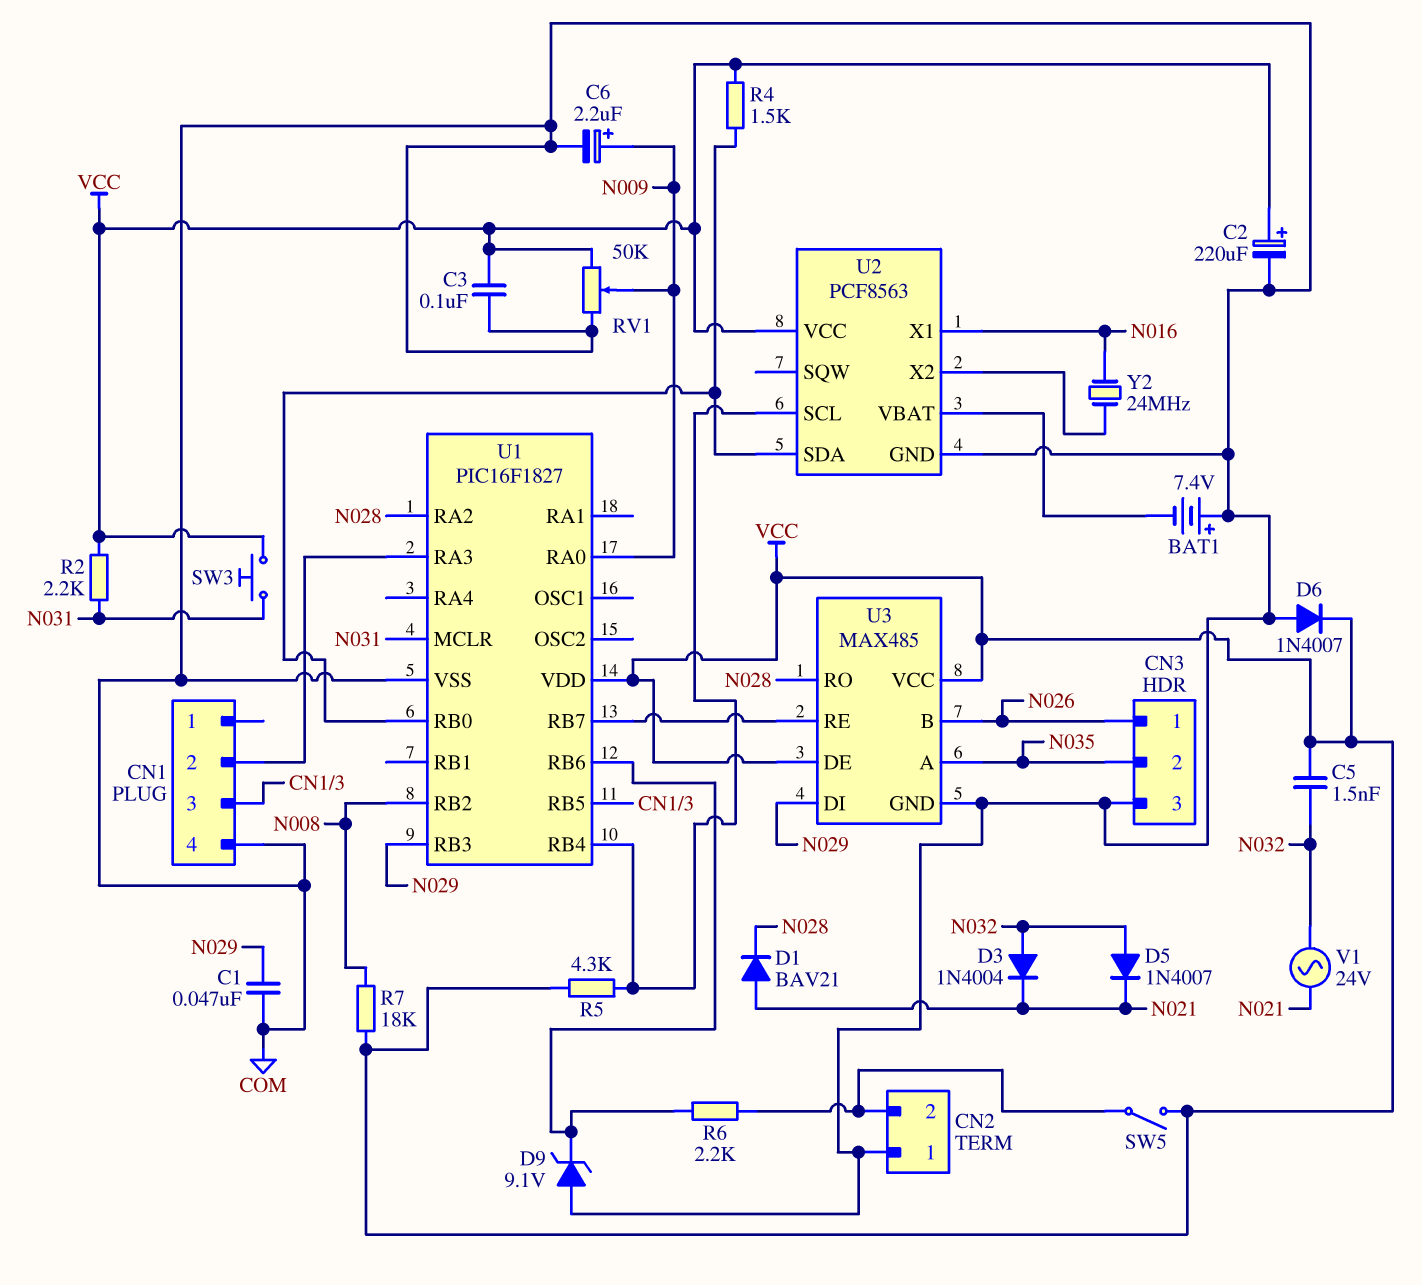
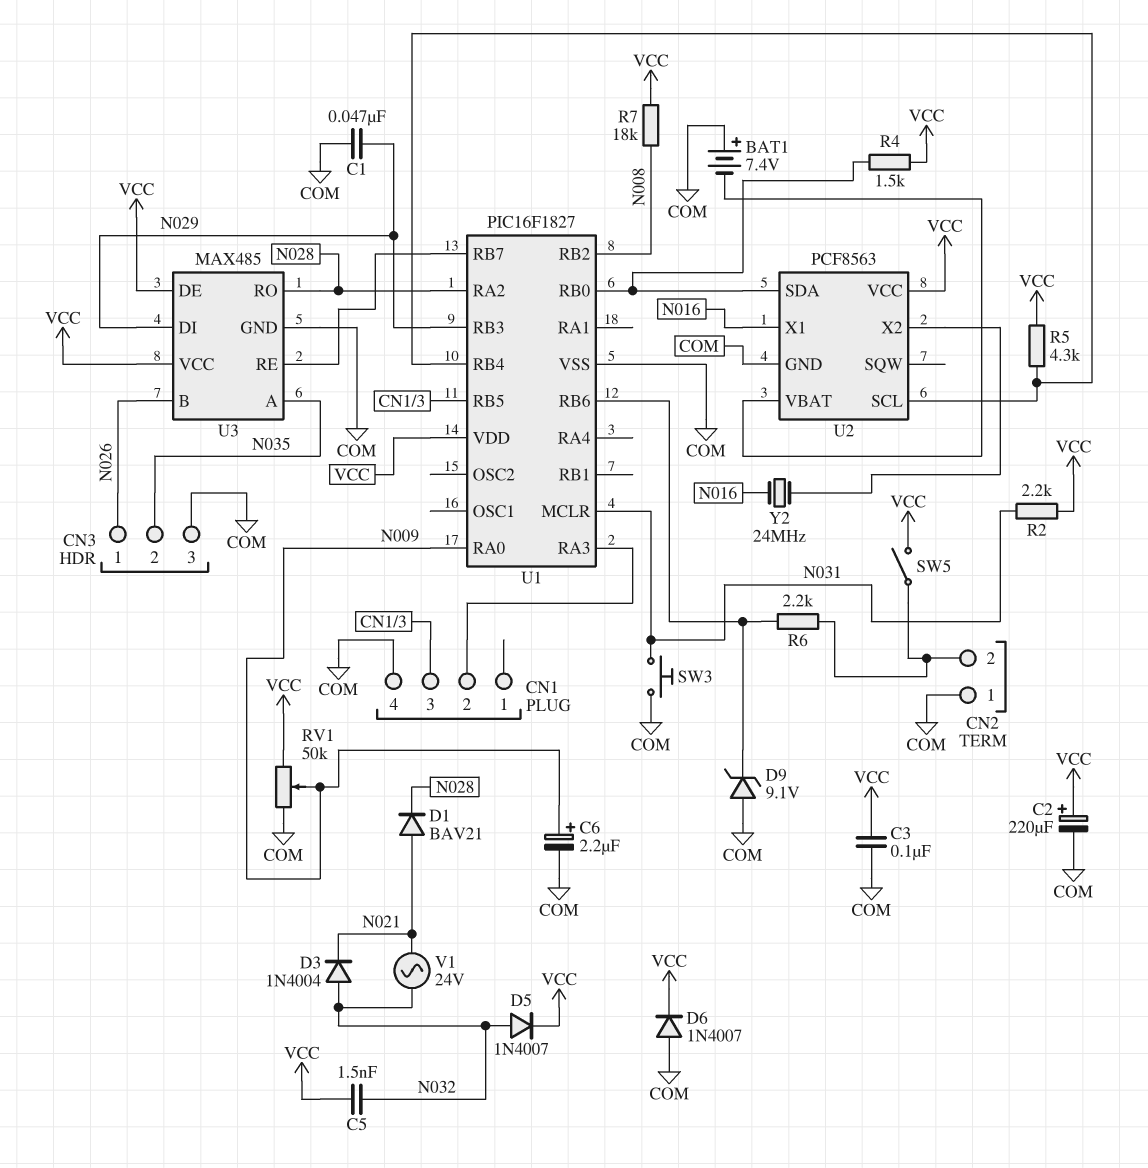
D5: diode 1N4007 (A N032, K N021) -> diode 1N4007 (A N032, K VCC)
SW3: button (N031, VCC) -> button (COM, N031)

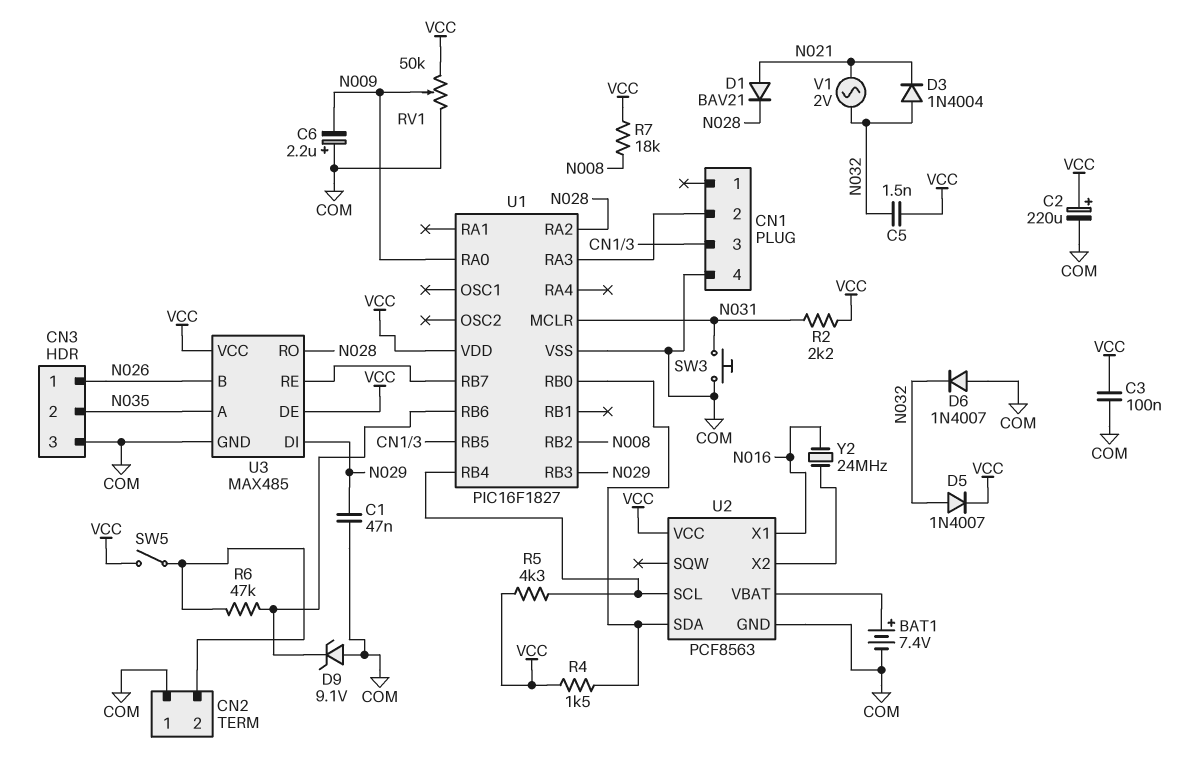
BAT1: 7.4V (plus COM, minus U2/VBAT) -> 7.4V (plus U2/VBAT, minus COM)
C6: 2.2uF (plus N009, minus COM) -> 2.2uF (plus COM, minus N009)
D6: diode 1N4007 (A COM, K VCC) -> diode 1N4007 (A COM, K N032)
R6: 2.2k (CN2/2, U1/RB6) -> 47k (CN2/2, U1/RB6)
V1: AC 24V (N021, N032) -> AC 2V (N021, N032)

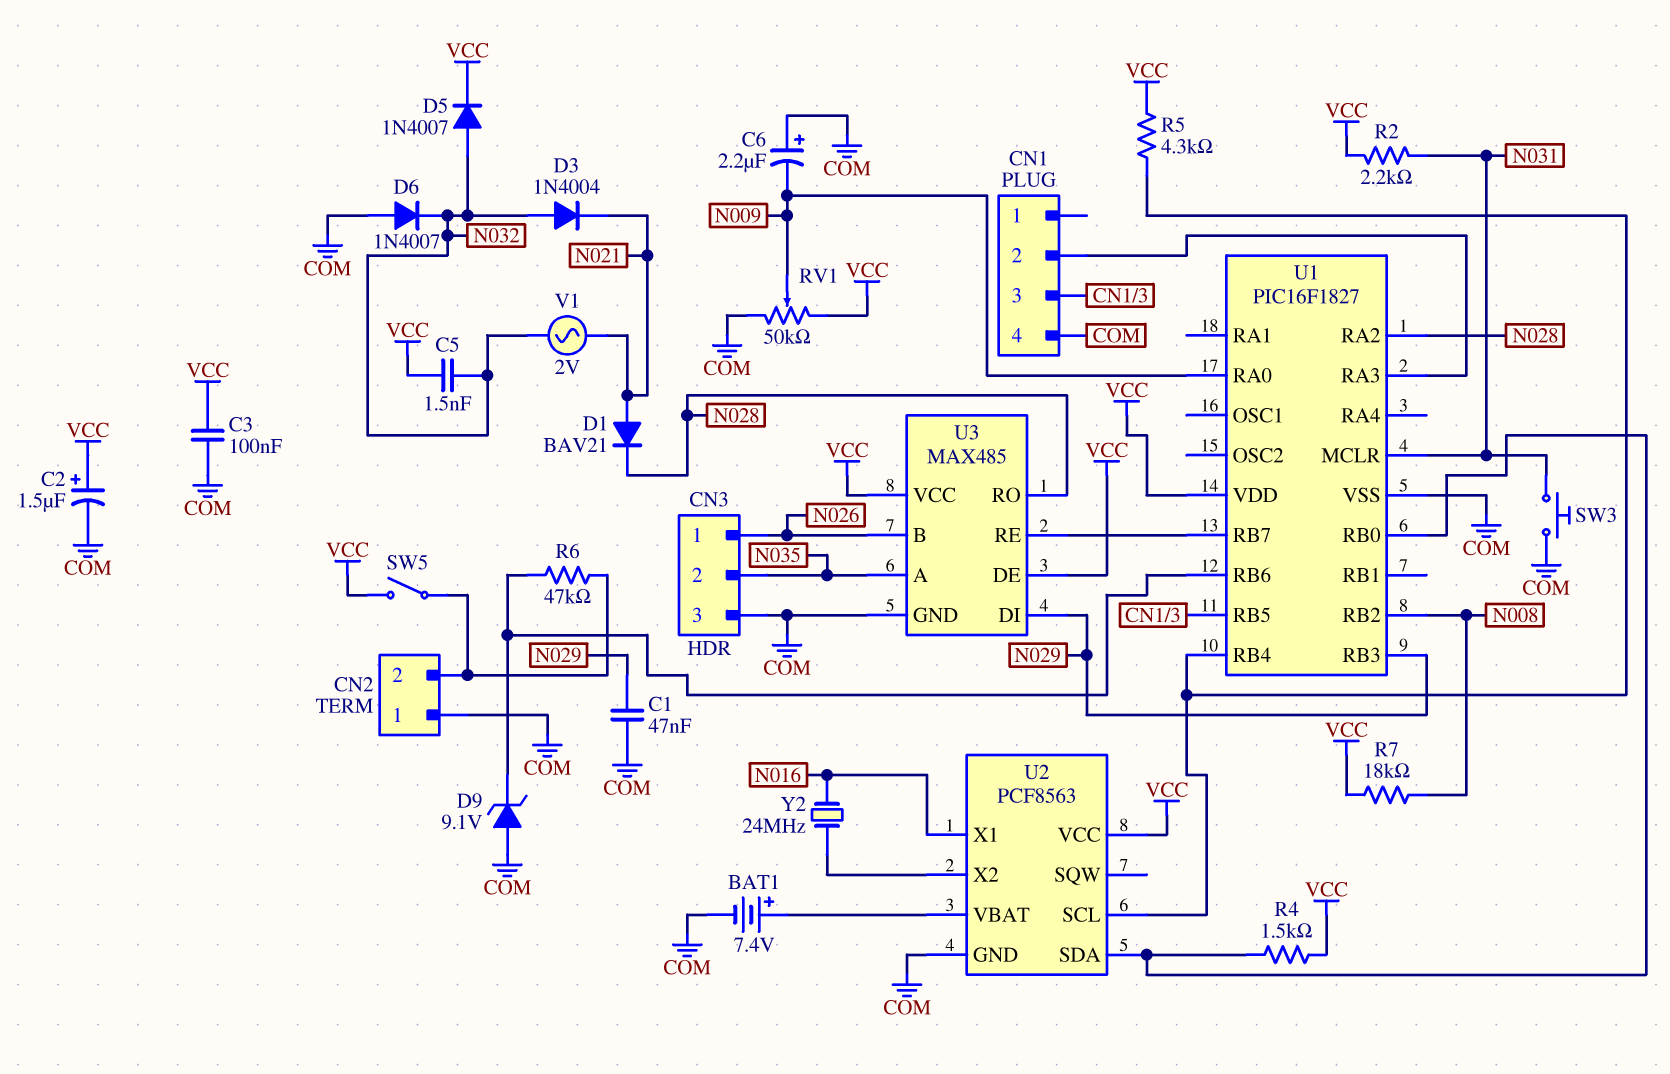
C2: 220uF (plus VCC, minus COM) -> 1.5uF (plus VCC, minus COM)

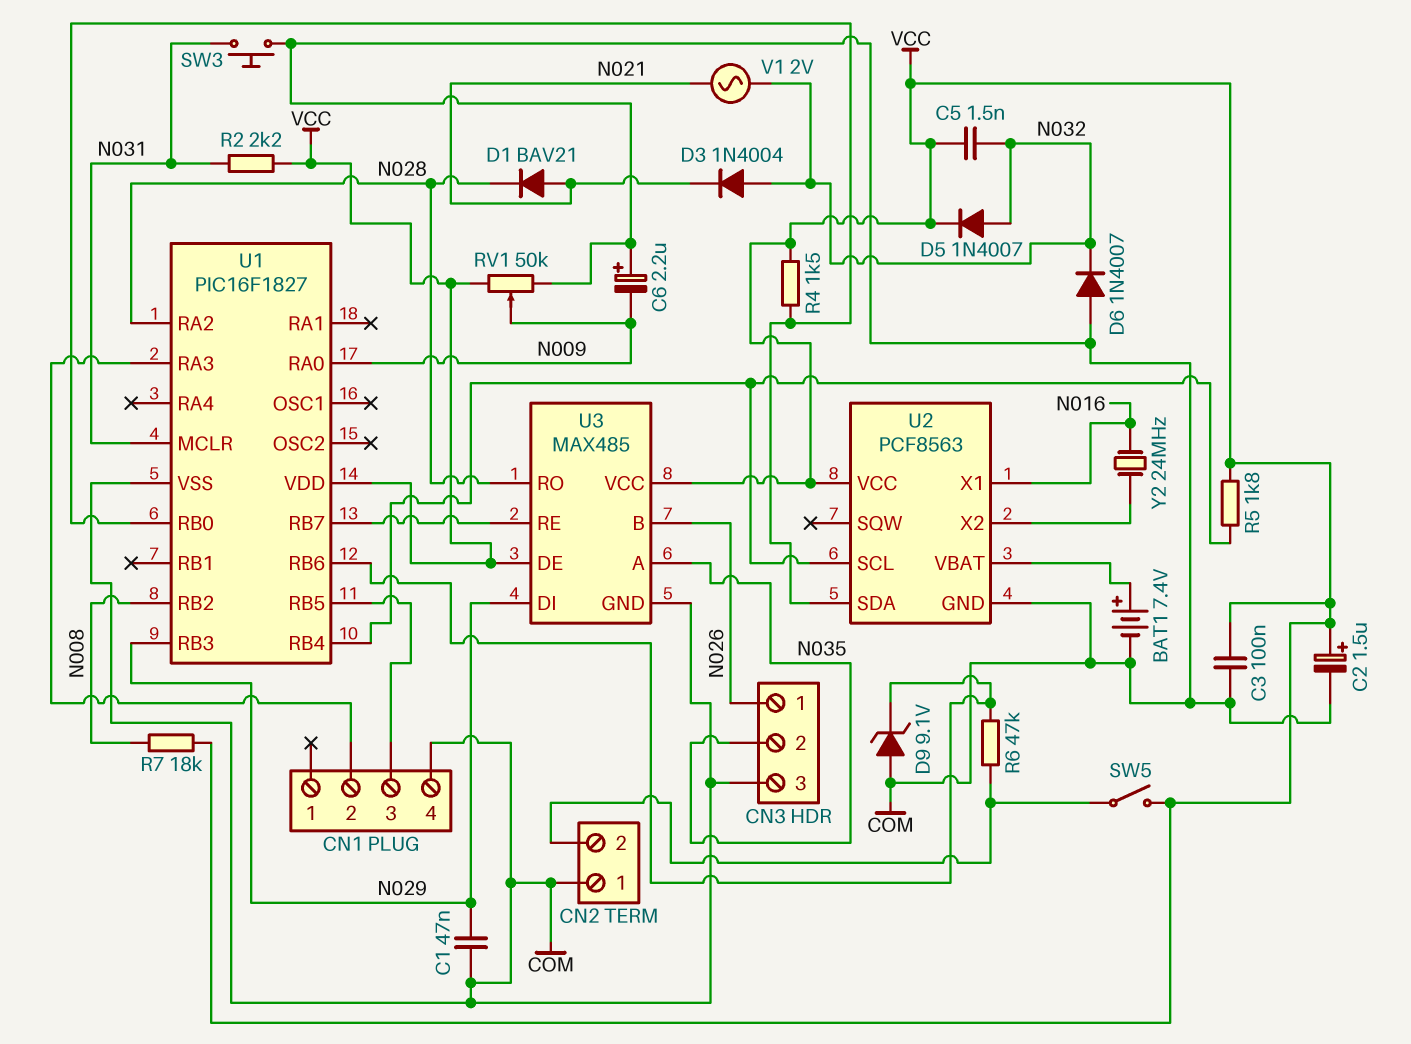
R5: 4.3k (U1/RB4, VCC) -> 1.8k (U1/RB4, VCC)

